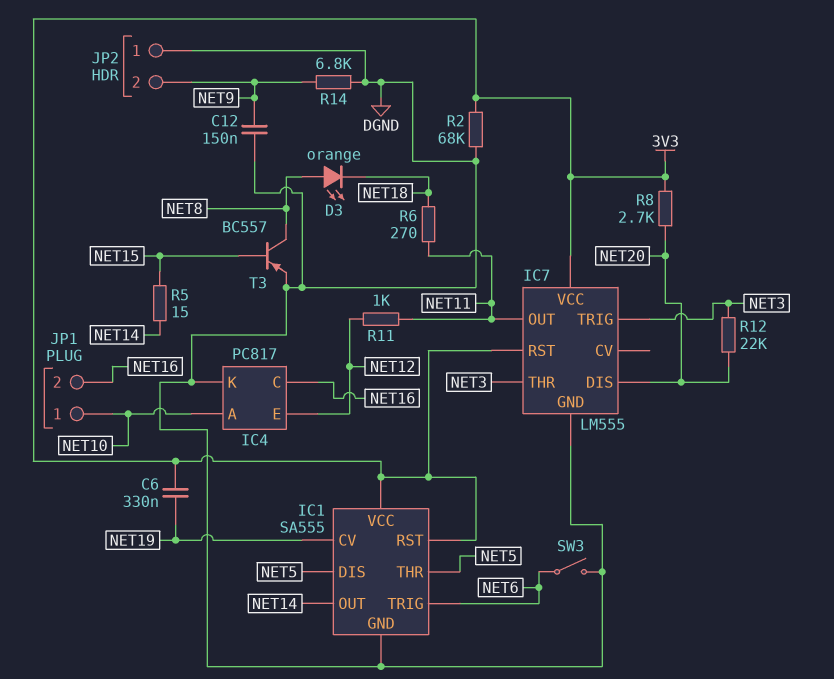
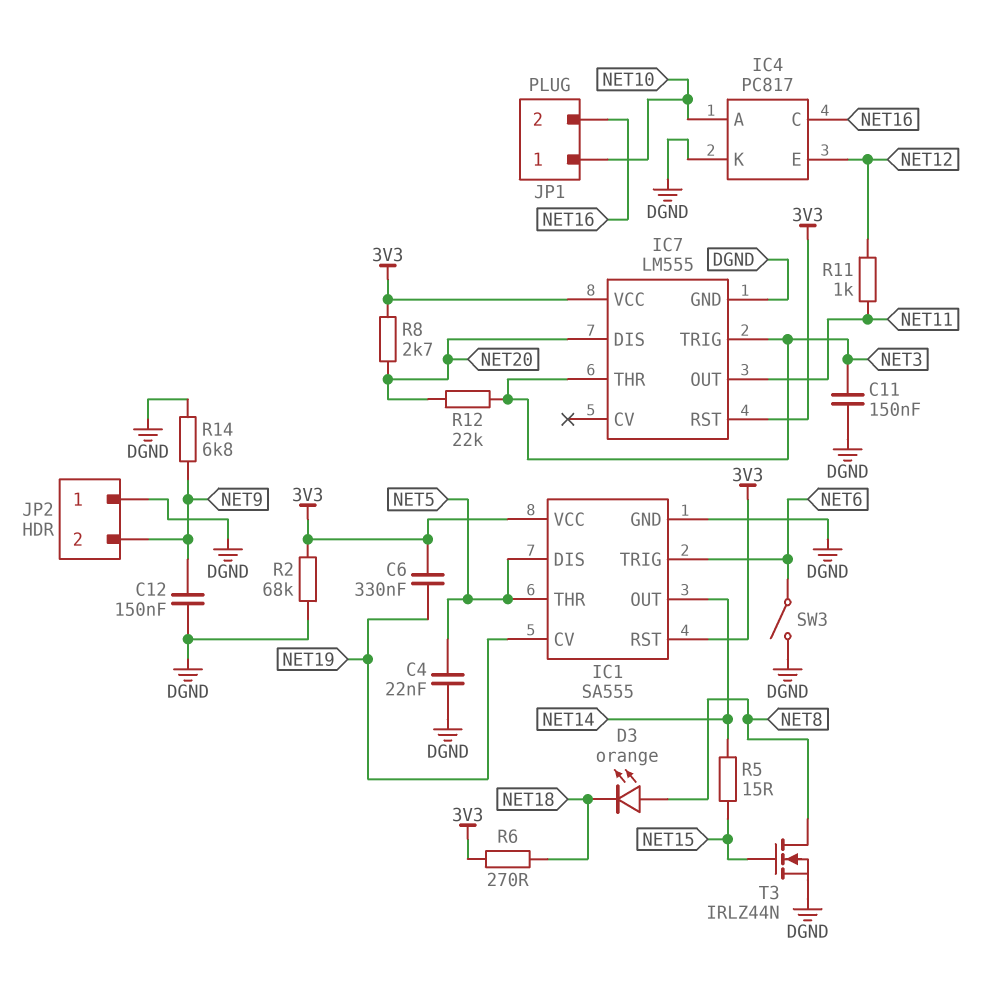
C4: none -> 22nF (DGND, NET5)
C11: none -> 150nF (DGND, NET3)
R6: 270 (NET11, NET18) -> 270 (3V3, NET18)
T3: PNP BC557 (B NET15, C NET8, E DGND) -> NMOS IRLZ44N (G NET15, D NET8, S DGND)

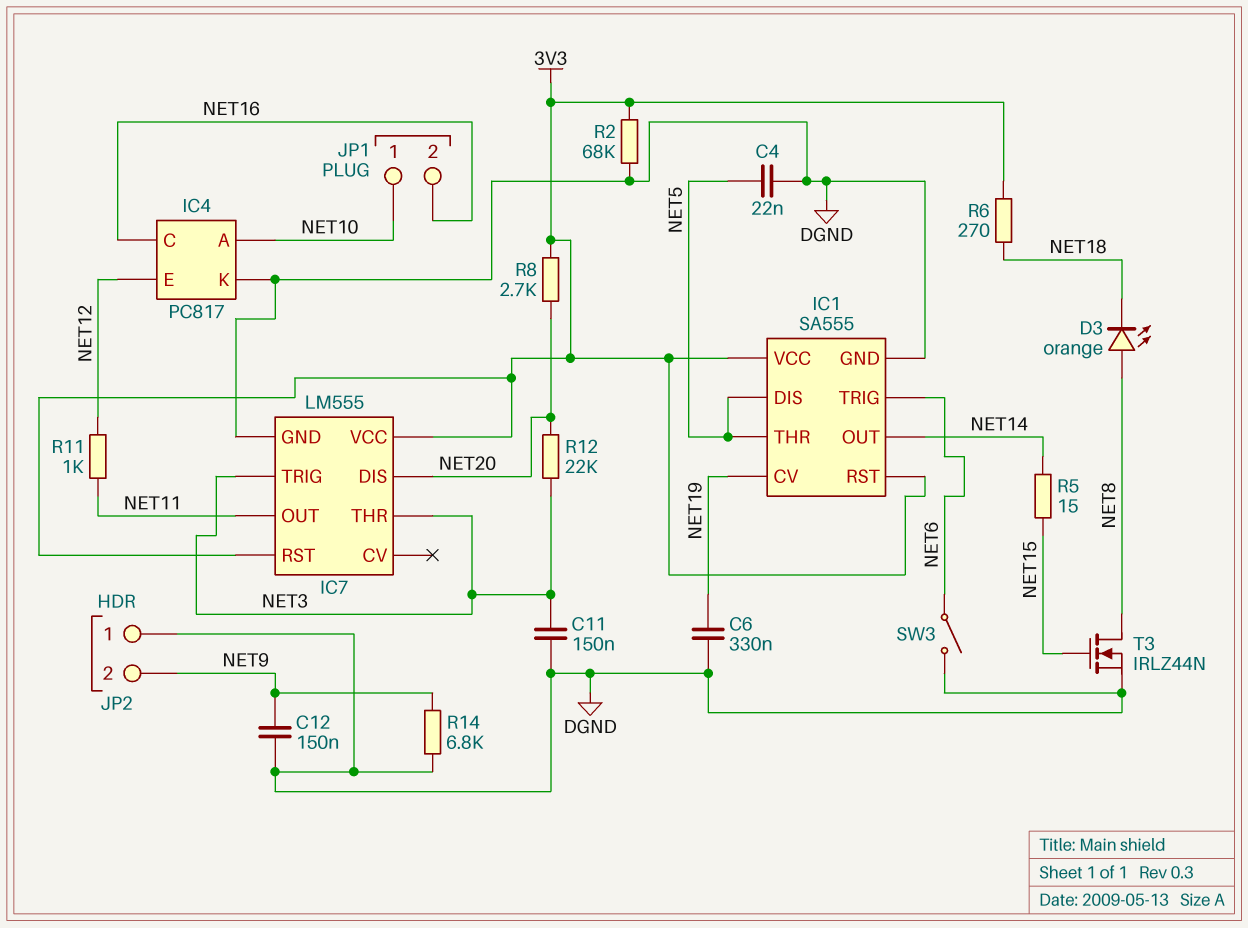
C6: 330nF (3V3, NET19) -> 330nF (DGND, NET19)

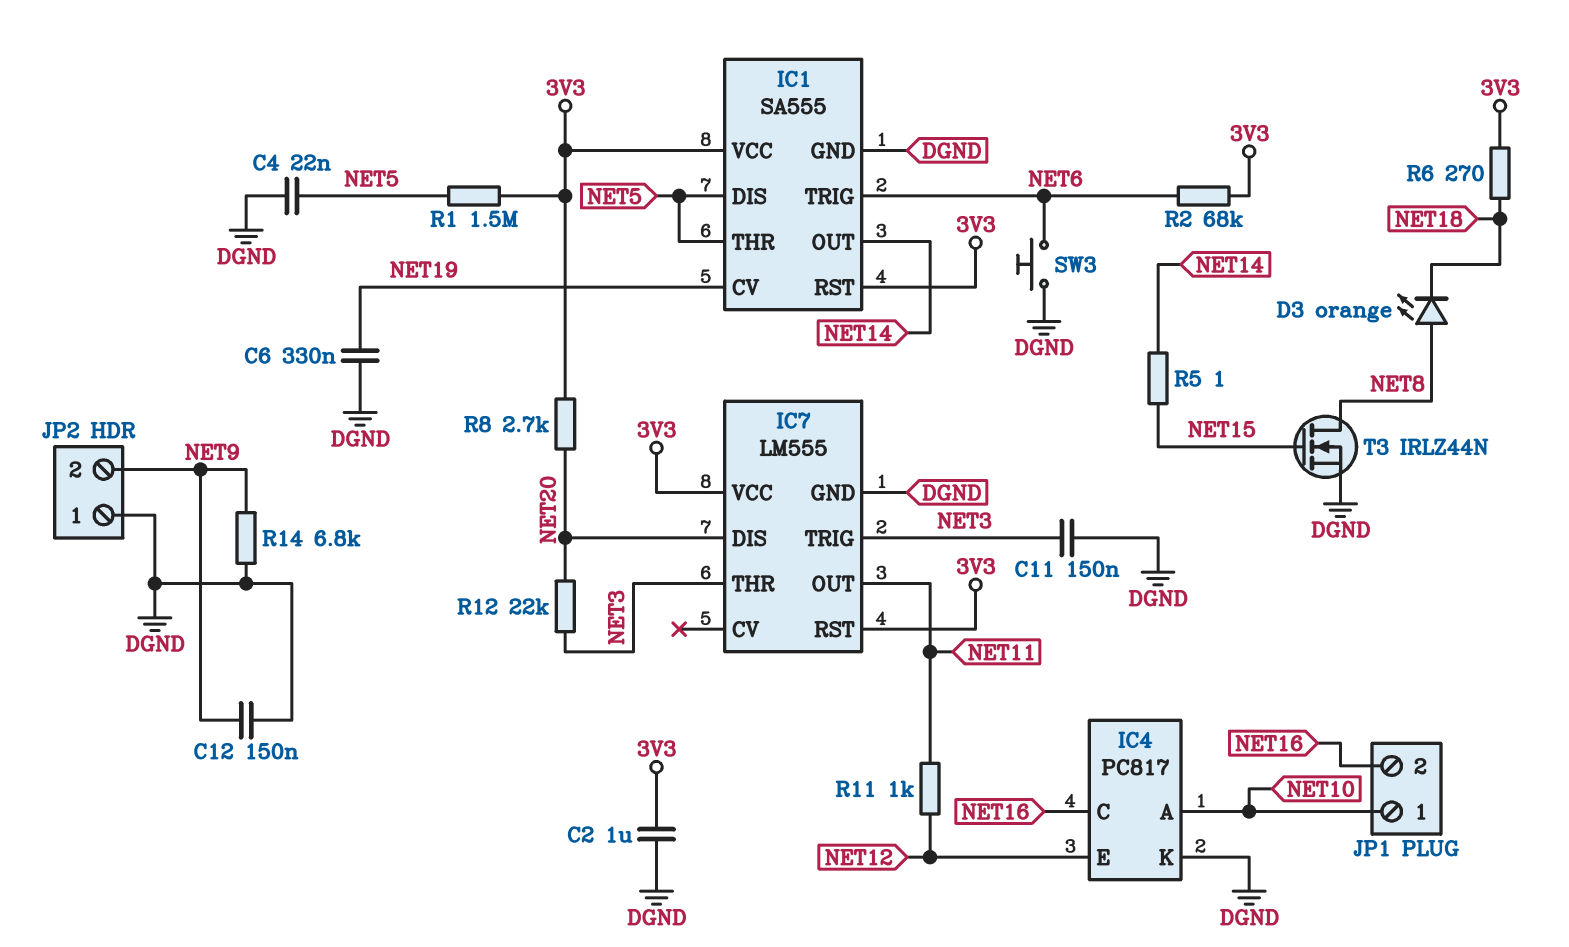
C2: none -> 1uF (3V3, DGND)
R1: none -> 1.5M (3V3, NET5)
R2: 68k (3V3, DGND) -> 68k (3V3, NET6)
R5: 15 (NET14, NET15) -> 1 (NET14, NET15)
SW3: switch (DGND, NET6) -> button (DGND, NET6)

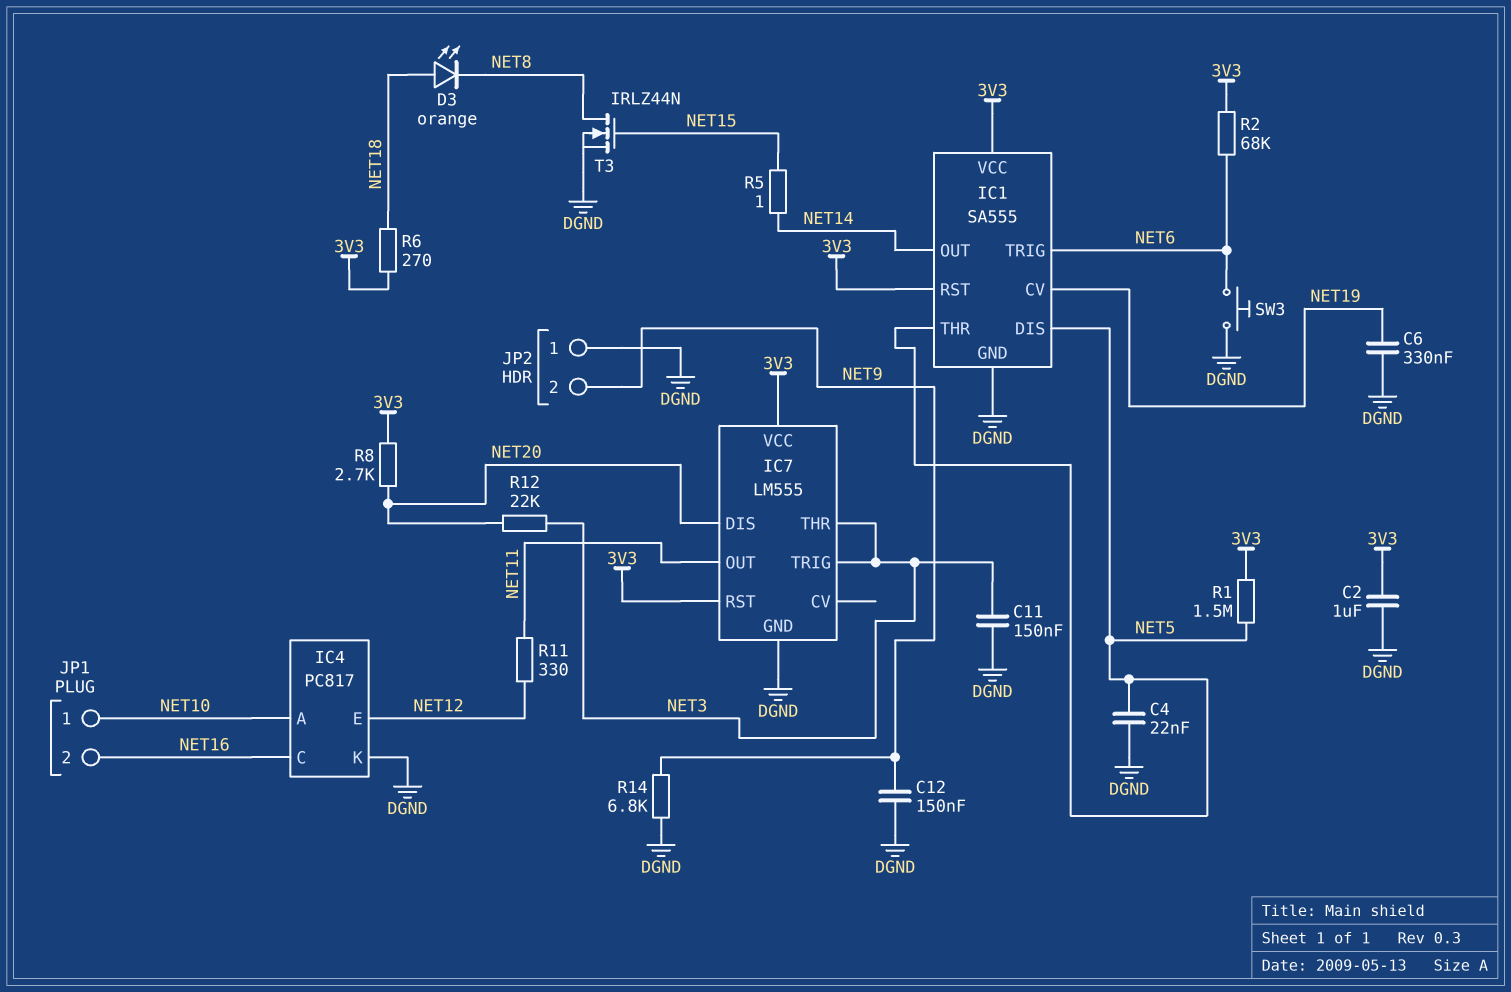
D3: LED orange (A NET8, K NET18) -> LED orange (A NET18, K NET8)
R11: 1k (NET11, NET12) -> 330 (NET11, NET12)

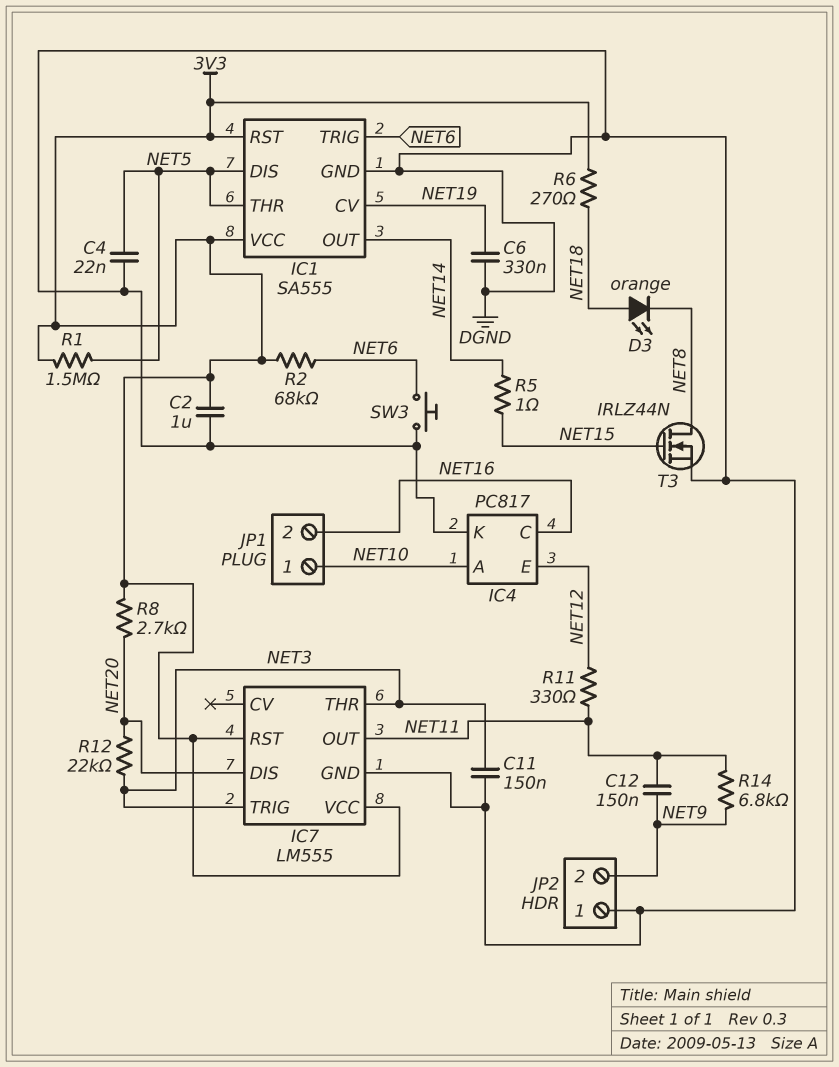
C12: 150nF (DGND, NET9) -> 150nF (NET9, NET11)
R14: 6.8k (DGND, NET9) -> 6.8k (NET9, NET11)

